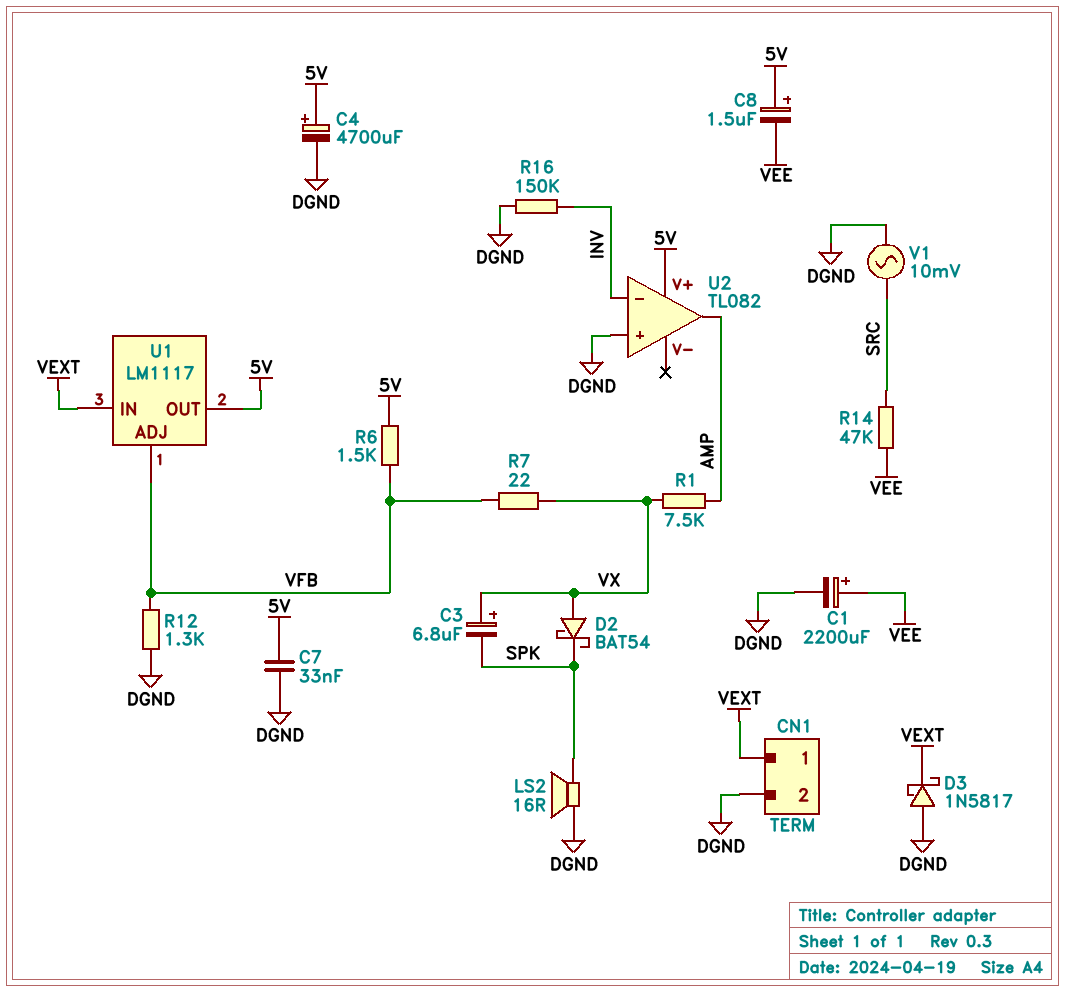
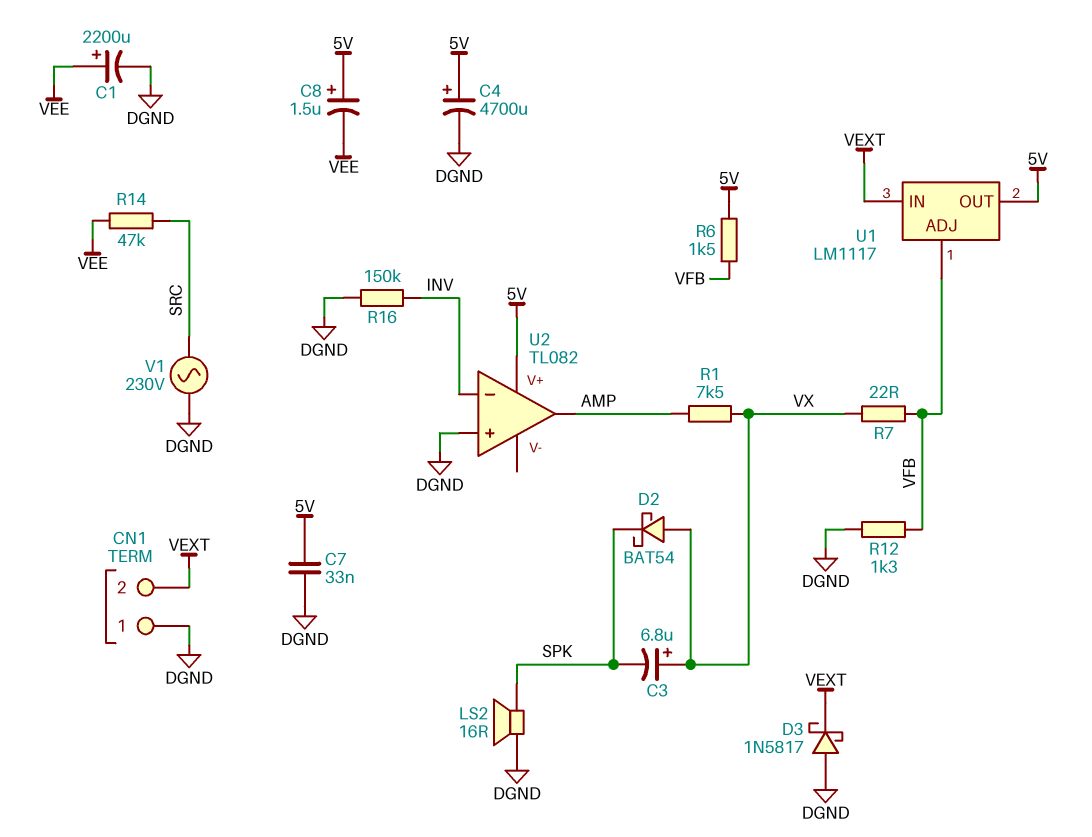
CN1 pin 1: VEXT -> DGND
CN1 pin 2: DGND -> VEXT
V1: AC 10mV (DGND, SRC) -> AC 230V (DGND, SRC)

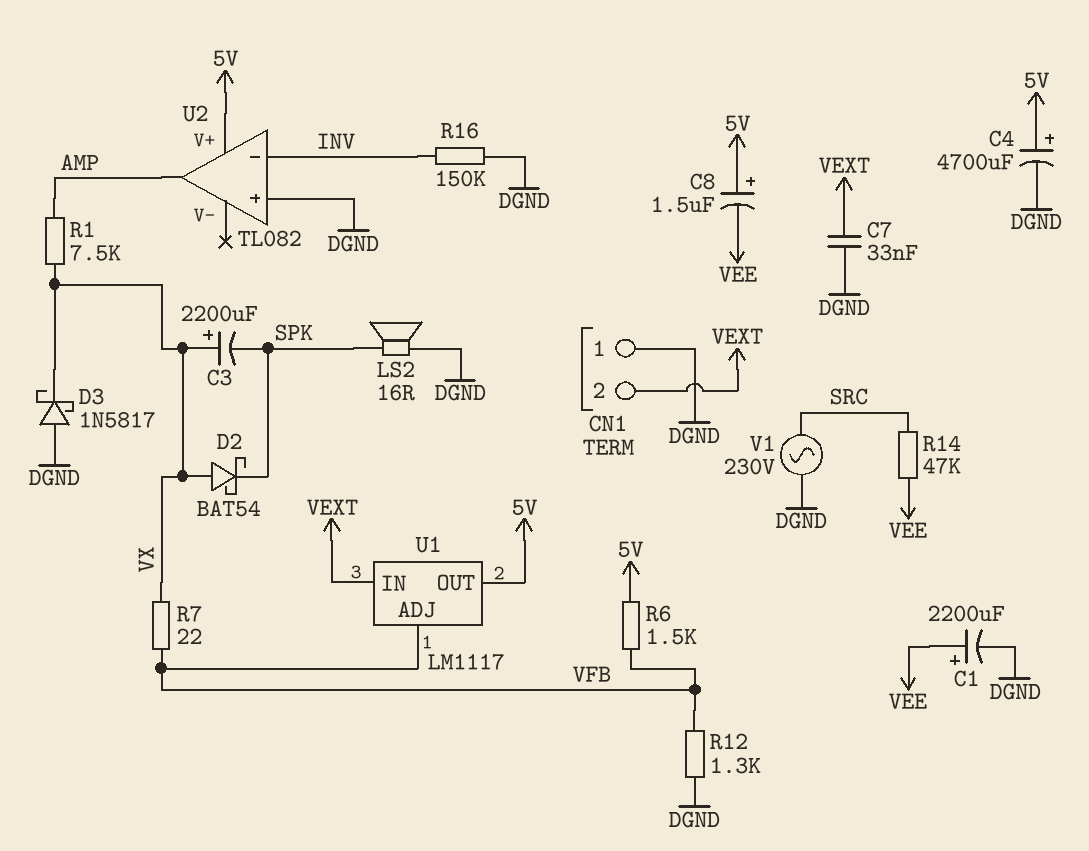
C3: 6.8uF (plus VX, minus SPK) -> 2200uF (plus VX, minus SPK)
C7: 33nF (5V, DGND) -> 33nF (DGND, VEXT)
D3: schottky 1N5817 (A DGND, K VEXT) -> schottky 1N5817 (A DGND, K VX)

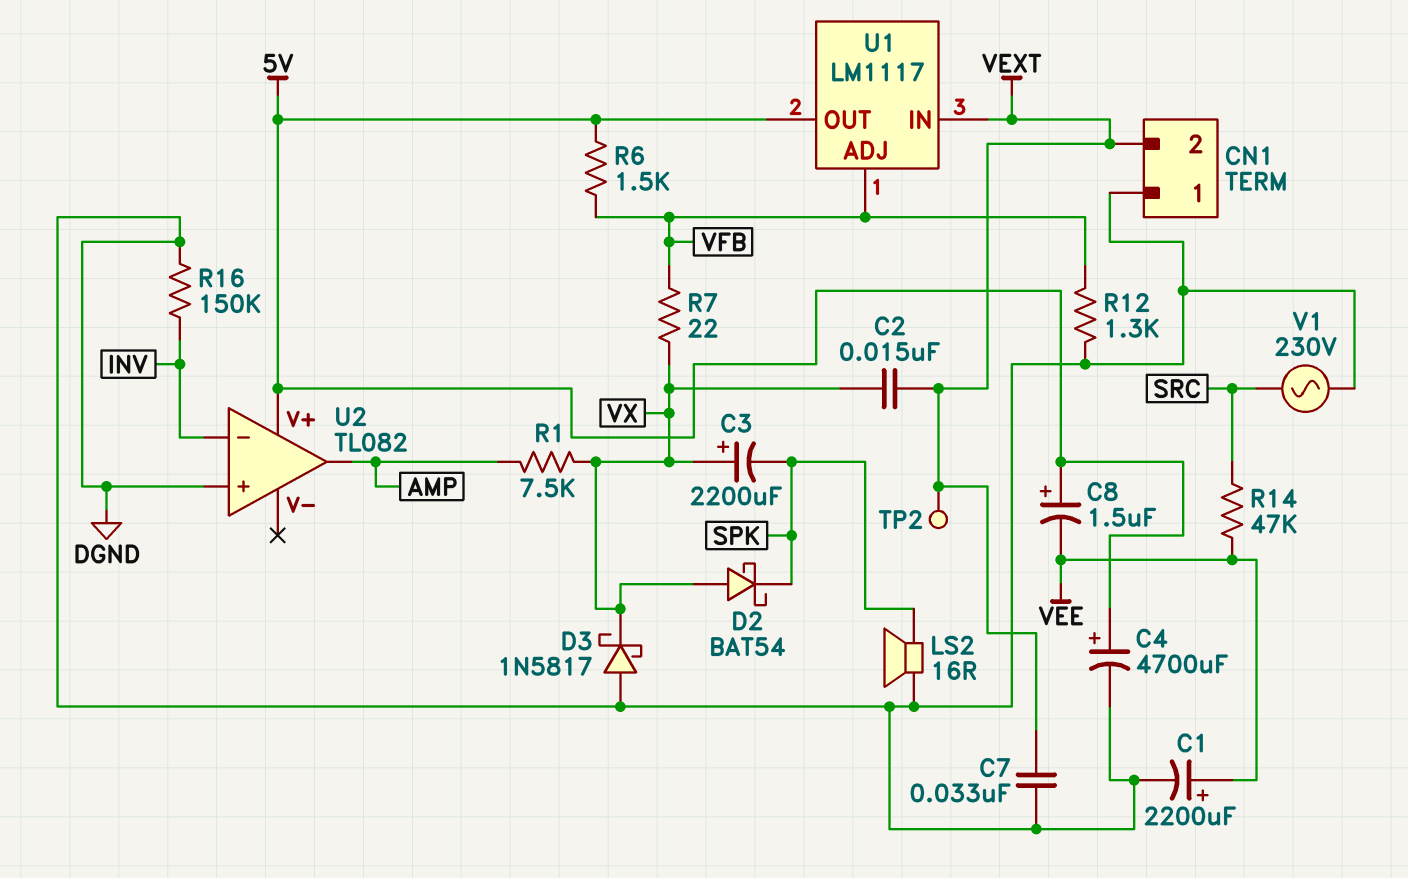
C2: none -> 15nF (VEXT, VX)
TP2: none -> test point (VEXT)

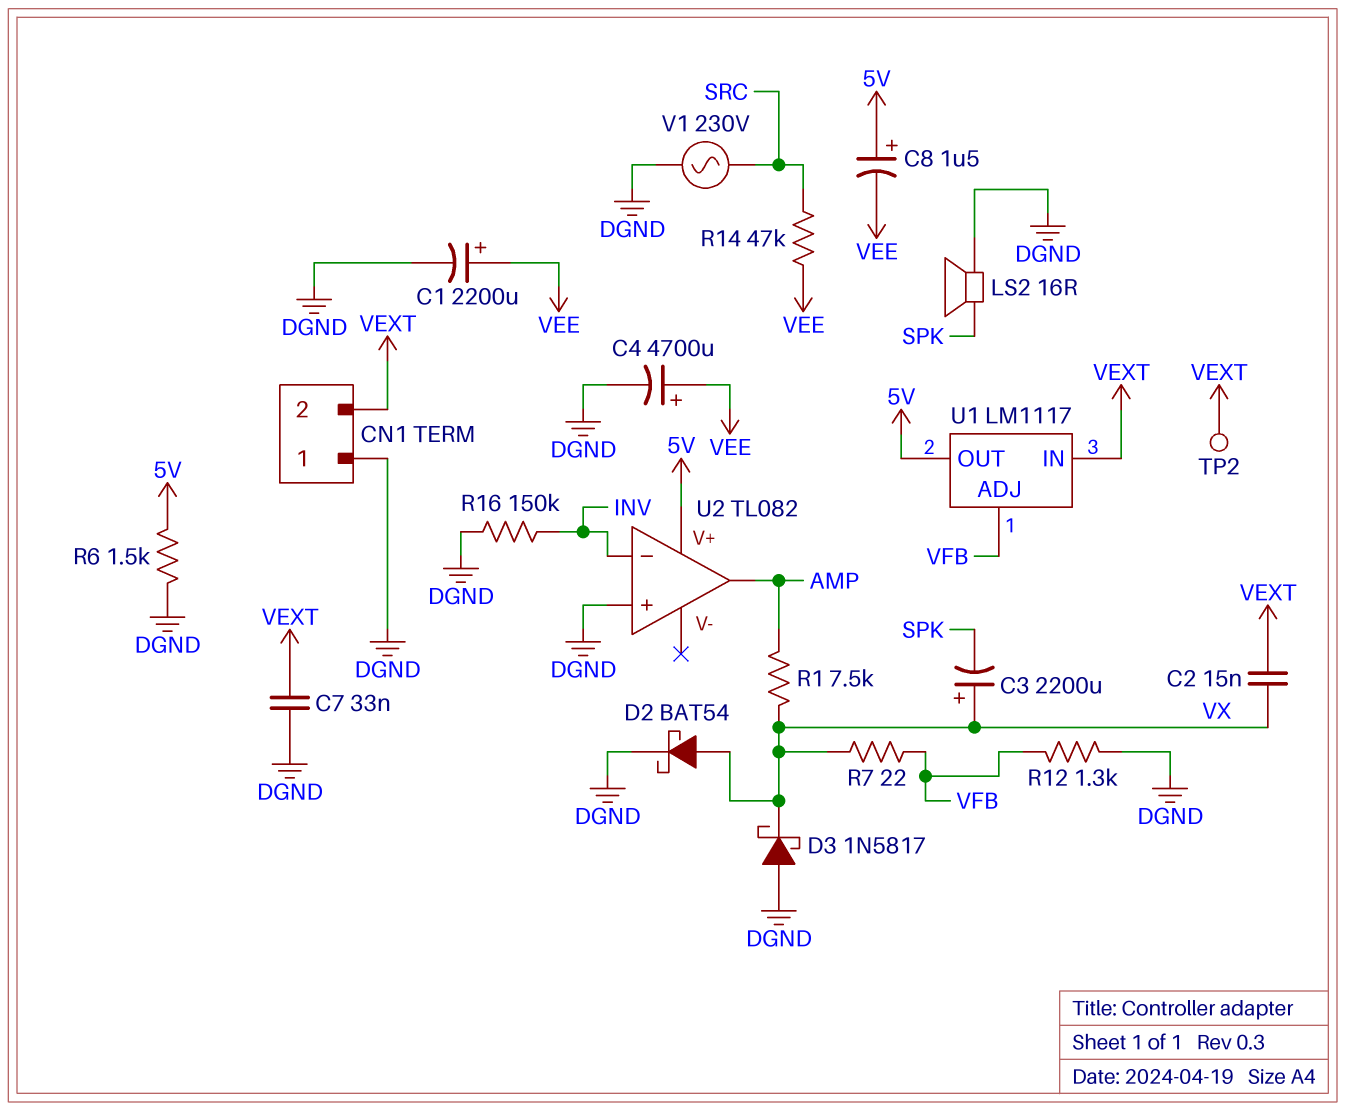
C4: 4700uF (plus 5V, minus DGND) -> 4700uF (plus VEE, minus DGND)
D2: schottky BAT54 (A VX, K SPK) -> schottky BAT54 (A VX, K DGND)
R6: 1.5k (5V, VFB) -> 1.5k (5V, DGND)

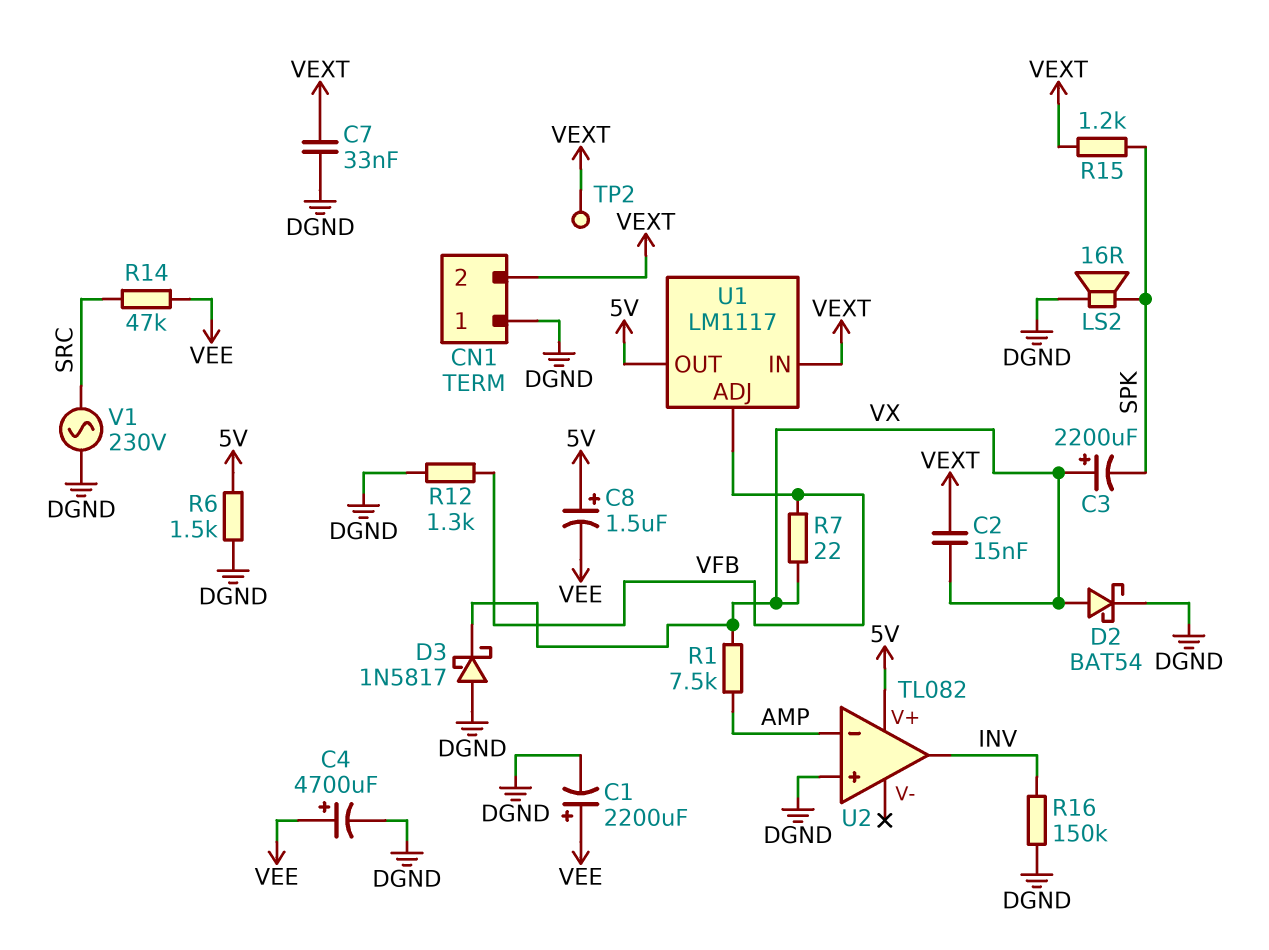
R15: none -> 1.2k (SPK, VEXT)
U2 pin in-: INV -> AMP
U2 pin out: AMP -> INV

